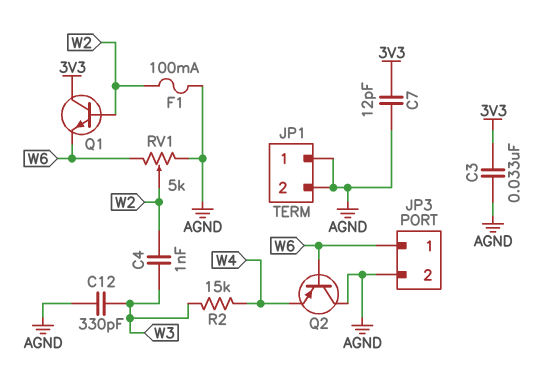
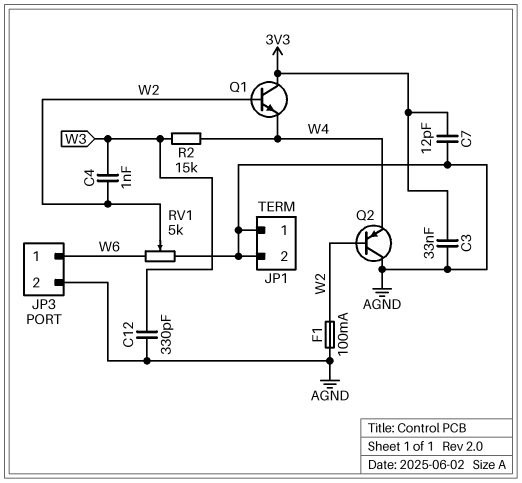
Q1: NPN (B W2, C 3V3, E W6) -> NPN (B W2, C 3V3, E W4)
Q2: PNP (B W6, C AGND, E W4) -> PNP (B W2, C AGND, E W4)

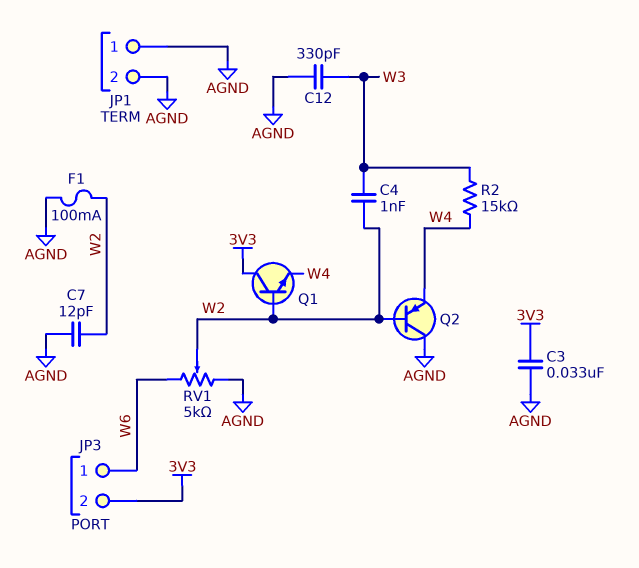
C7: 12pF (3V3, AGND) -> 12pF (AGND, W2)
JP3 pin 2: AGND -> 3V3

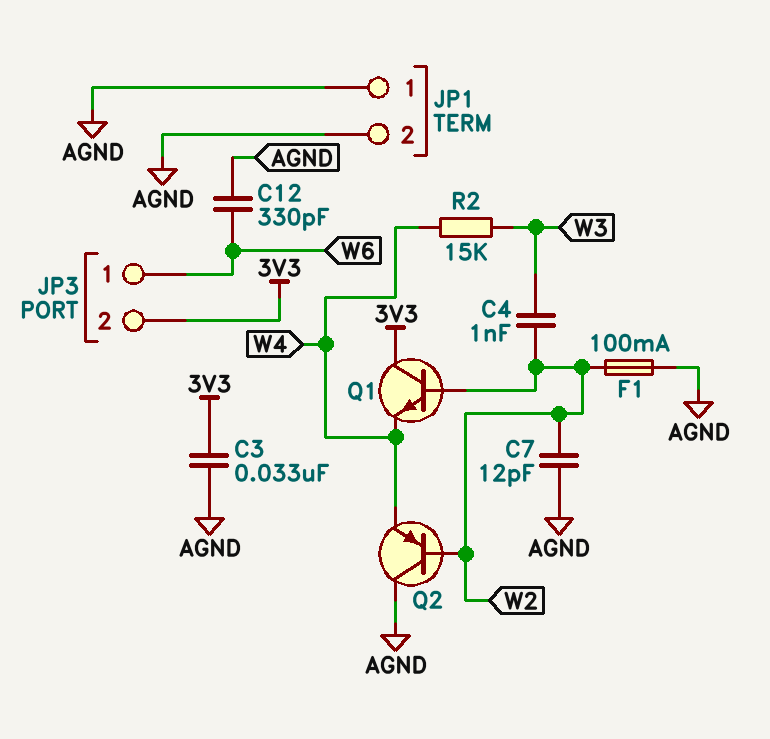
C12: 330pF (AGND, W3) -> 330pF (AGND, W6)
RV1: 5k (AGND, W6, wiper W2) -> none

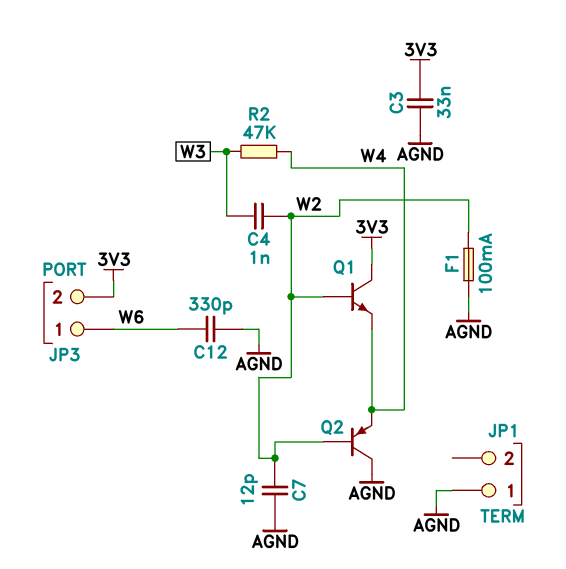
JP1 pin 2: AGND -> none
R2: 15k (W3, W4) -> 47k (W3, W4)

